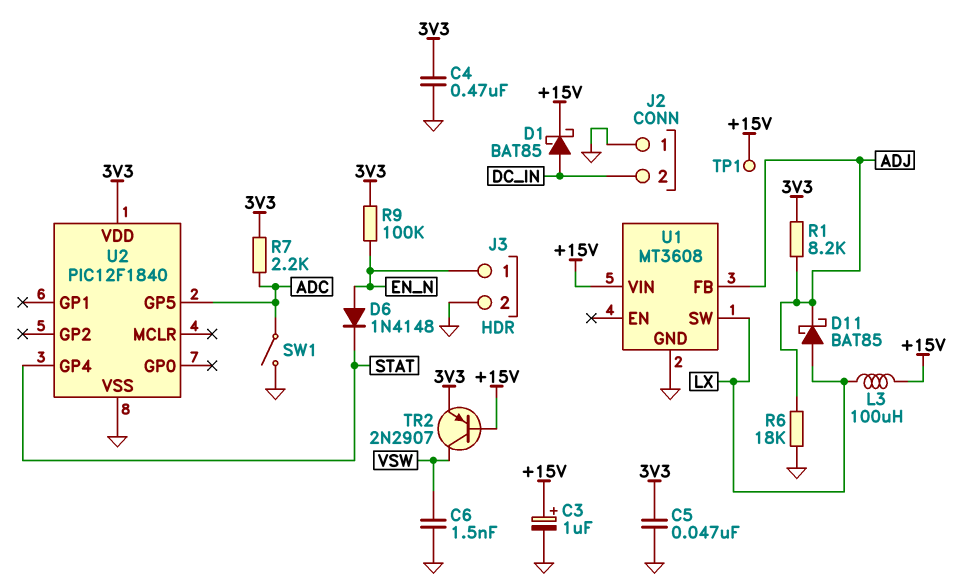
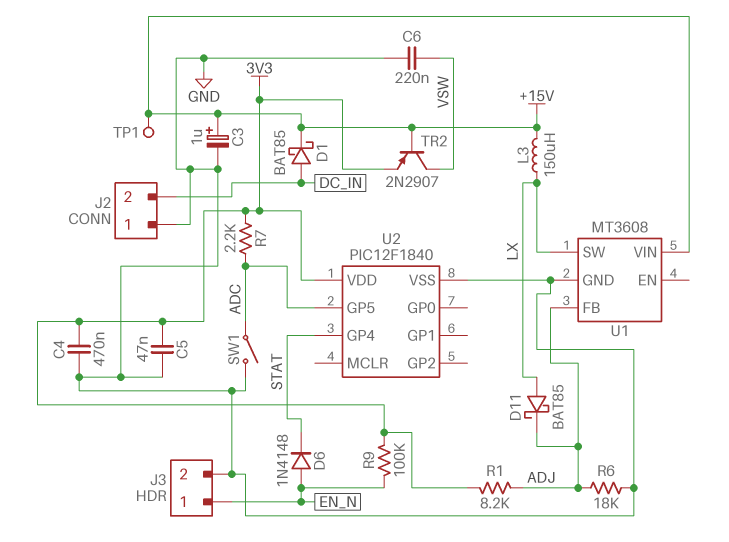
C6: 1.5nF (GND, VSW) -> 220nF (GND, VSW)
L3: 100uH (+15V, LX) -> 150uH (+15V, LX)

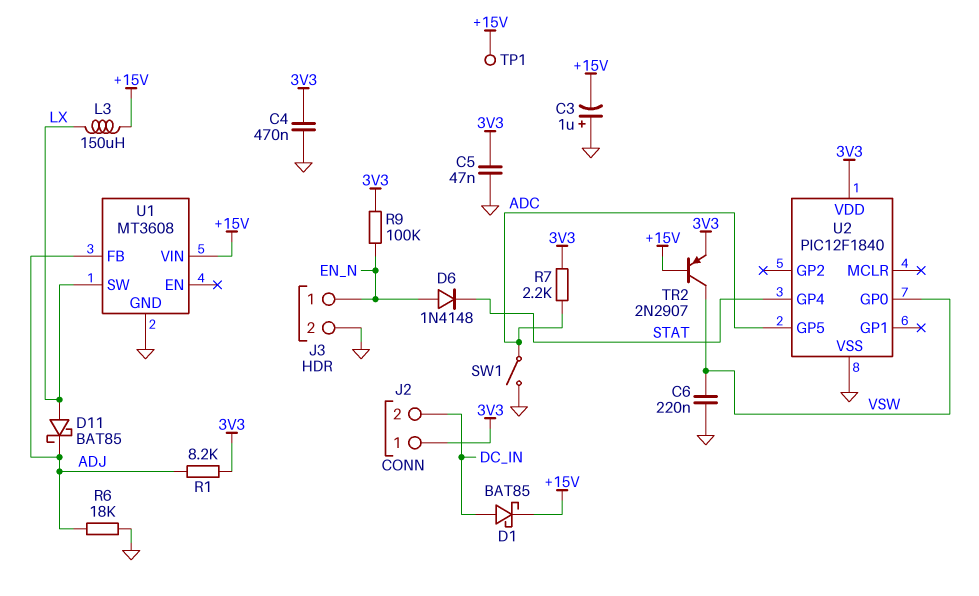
C3: 1uF (plus +15V, minus GND) -> 1uF (plus GND, minus +15V)
J2 pin 1: GND -> 3V3
U2 pin GP0: none -> VSW

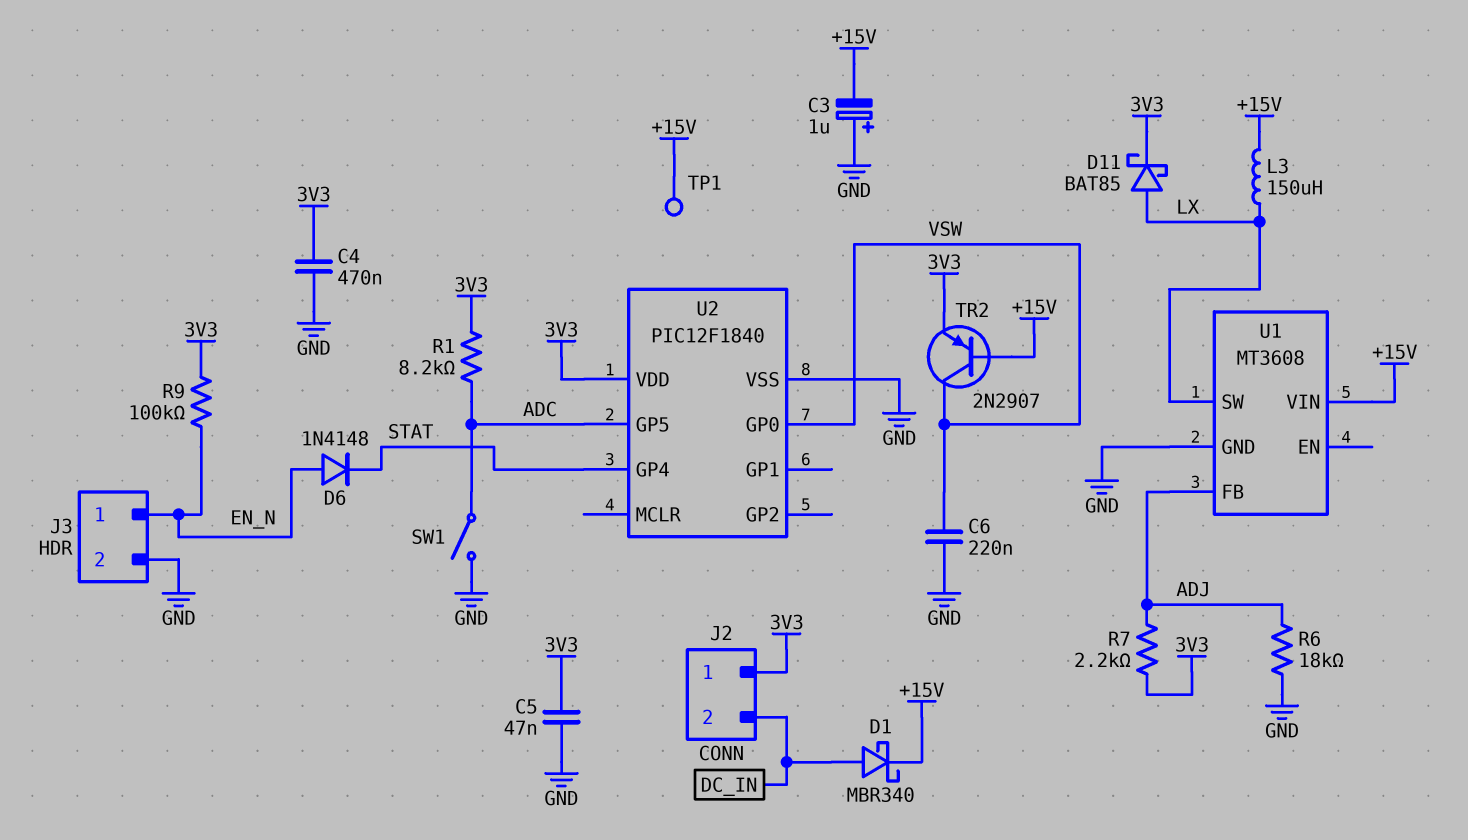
D1: schottky BAT85 (A DC_IN, K +15V) -> schottky MBR340 (A DC_IN, K +15V)
D11: schottky BAT85 (A LX, K ADJ) -> schottky BAT85 (A LX, K 3V3)
R1: 8.2k (3V3, ADJ) -> 8.2k (3V3, ADC)
R7: 2.2k (3V3, ADC) -> 2.2k (3V3, ADJ)

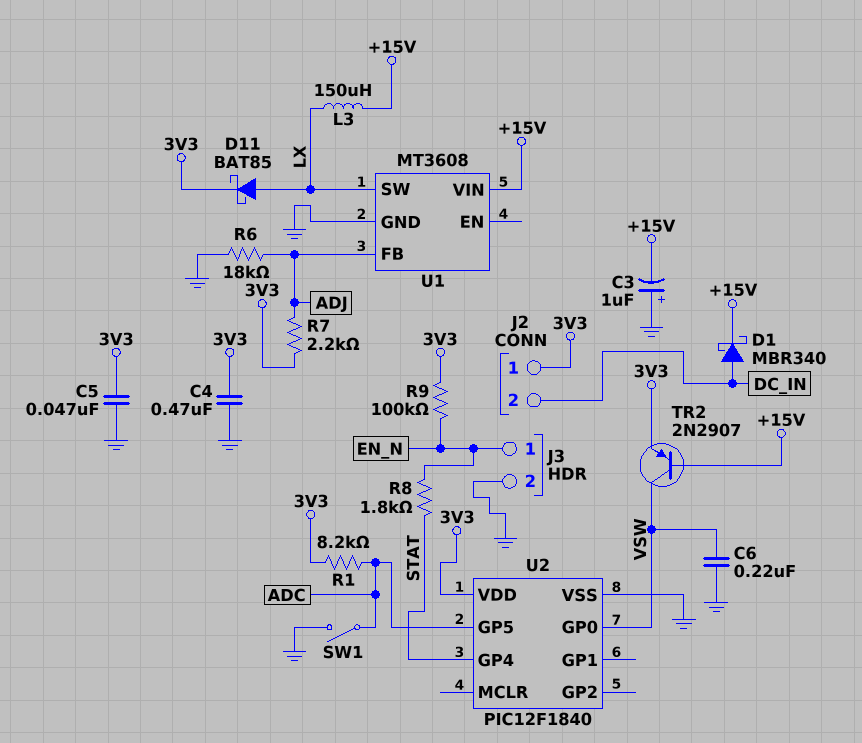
D6: diode 1N4148 (A EN_N, K STAT) -> none
R8: none -> 1.8k (EN_N, STAT)
TP1: test point (+15V) -> none

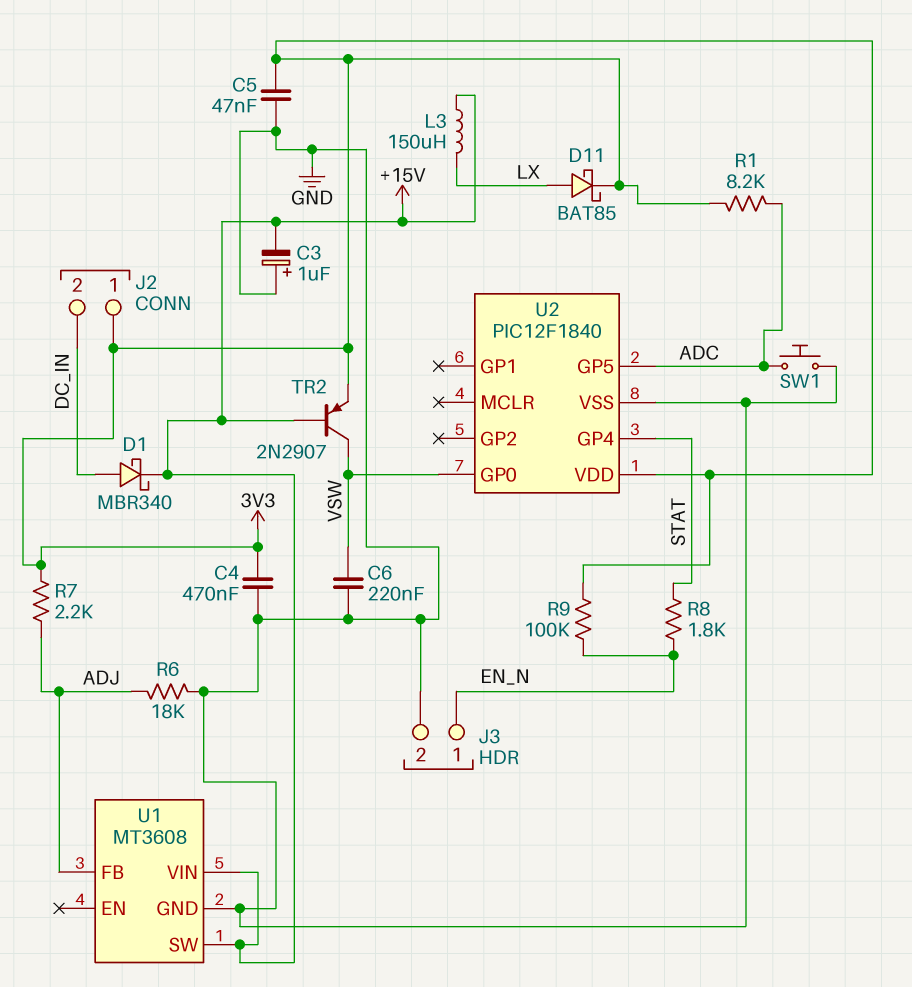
SW1: switch (ADC, GND) -> button (ADC, GND)
U1 pin SW: LX -> +15V

